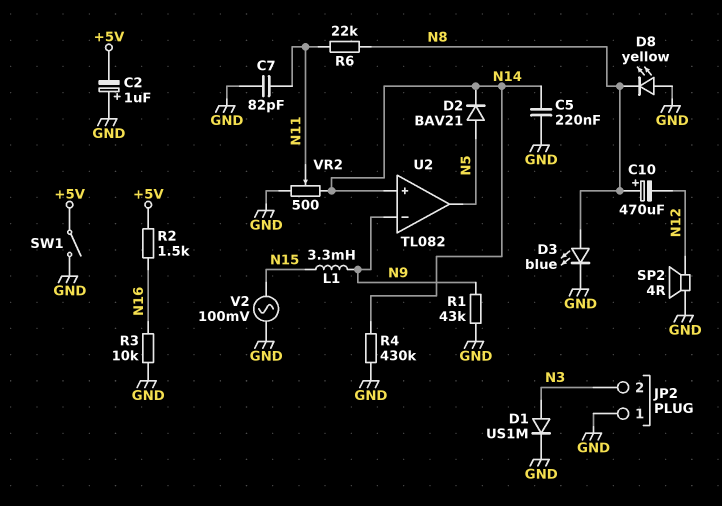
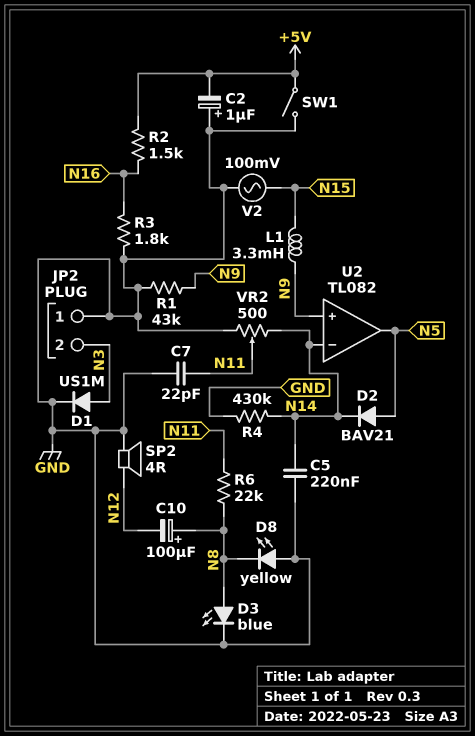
C7: 82pF (GND, N11) -> 22pF (GND, N11)
C10: 470uF (plus N8, minus N12) -> 100uF (plus N8, minus N12)
R3: 10k (GND, N16) -> 1.8k (GND, N16)
U2 pin in+: N14 -> N9
U2 pin in-: N9 -> N14

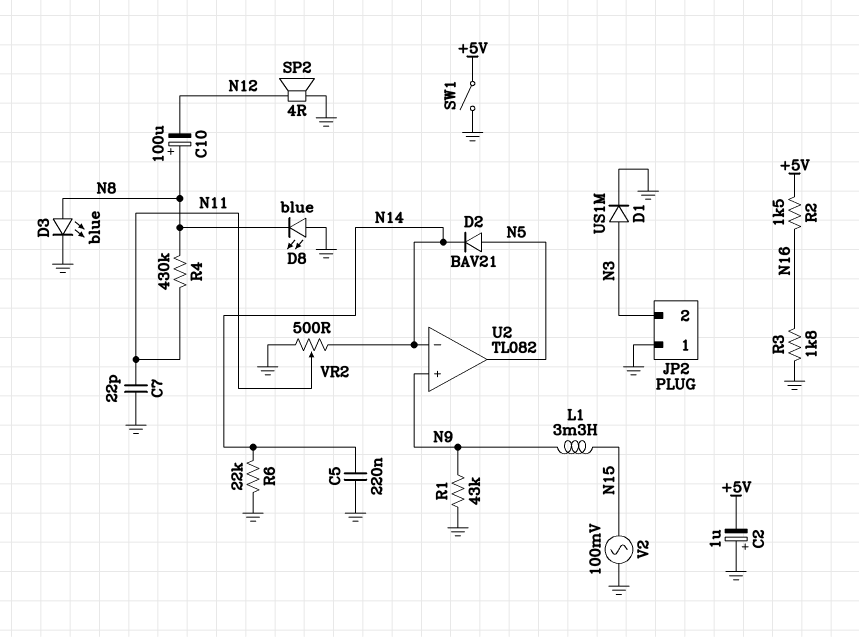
D8: LED yellow (A GND, K N8) -> LED blue (A GND, K N8)
R4: 430k (GND, N14) -> 430k (N8, N11)
R6: 22k (N8, N11) -> 22k (GND, N14)

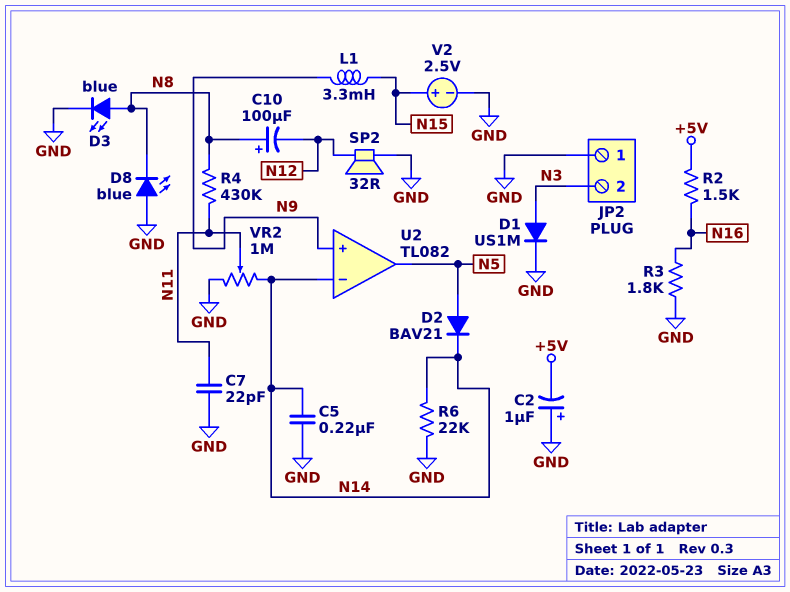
R1: 43k (GND, N9) -> none
SP2: speaker 4R (GND, N12) -> speaker 32R (GND, N12)
SW1: switch (+5V, GND) -> none
V2: AC 100mV (GND, N15) -> 2.5V (plus N15, minus GND)
VR2: 500 (GND, N14, wiper N11) -> 1M (GND, N14, wiper N11)

